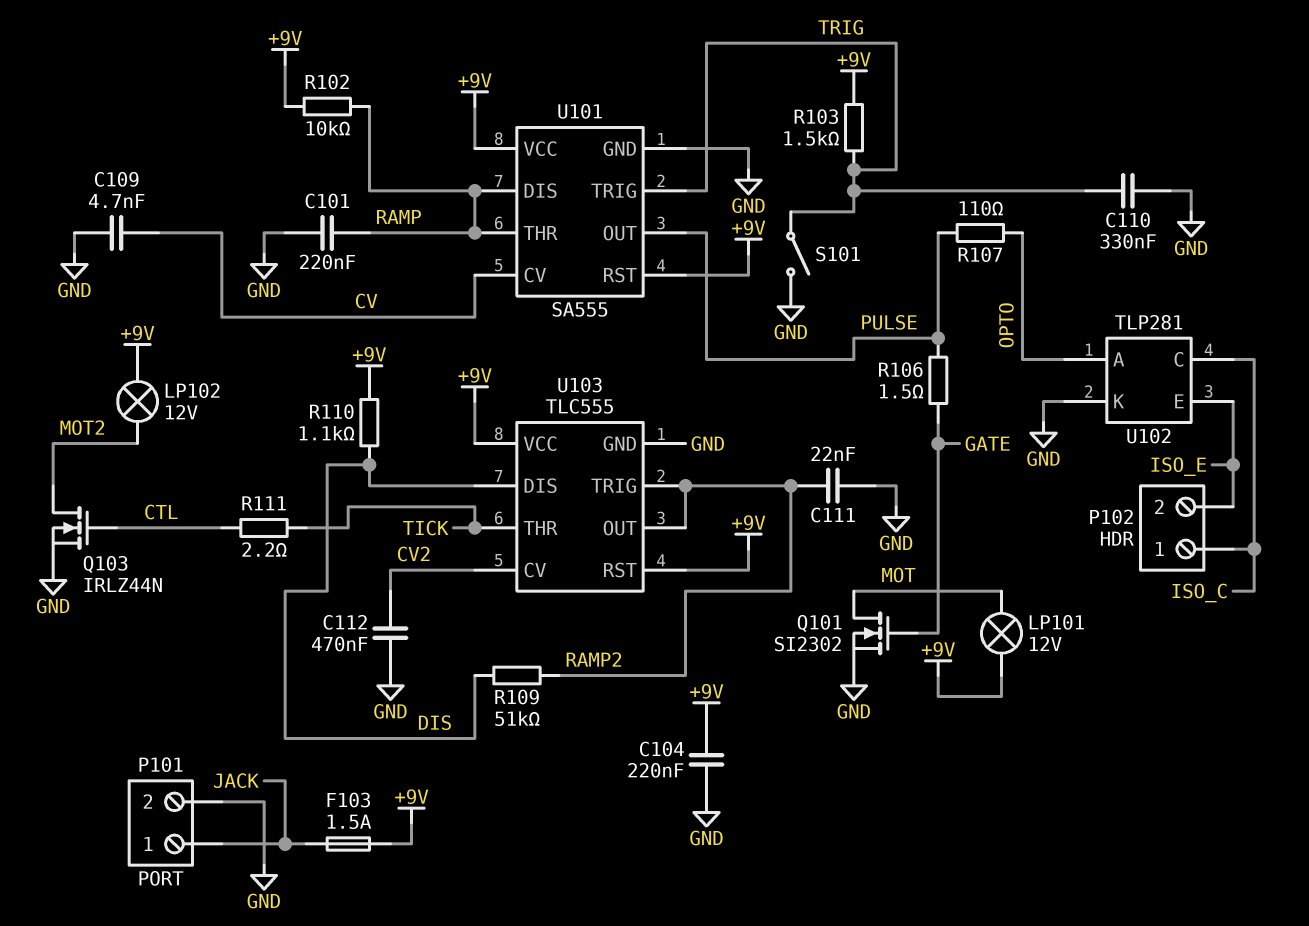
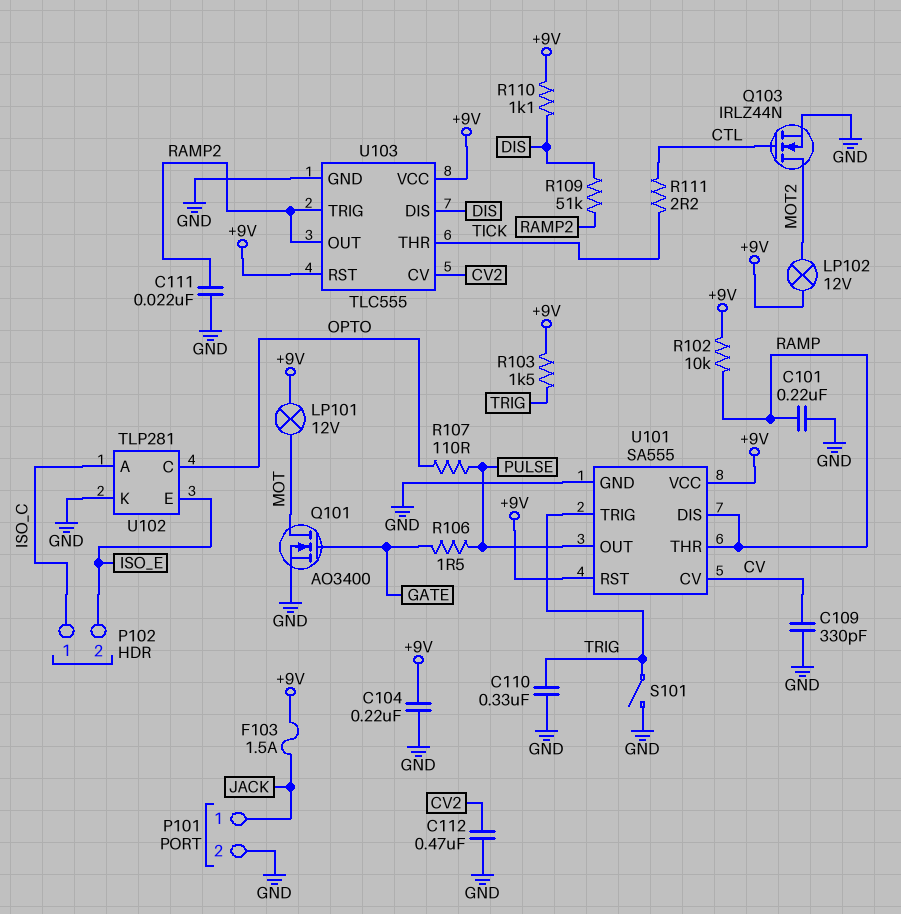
C109: 4.7nF (CV, GND) -> 330pF (CV, GND)
Q101: NMOS SI2302 (G GATE, D MOT, S GND) -> NMOS AO3400 (G GATE, D MOT, S GND)
U102 pin A: OPTO -> ISO_C
U102 pin C: ISO_C -> OPTO

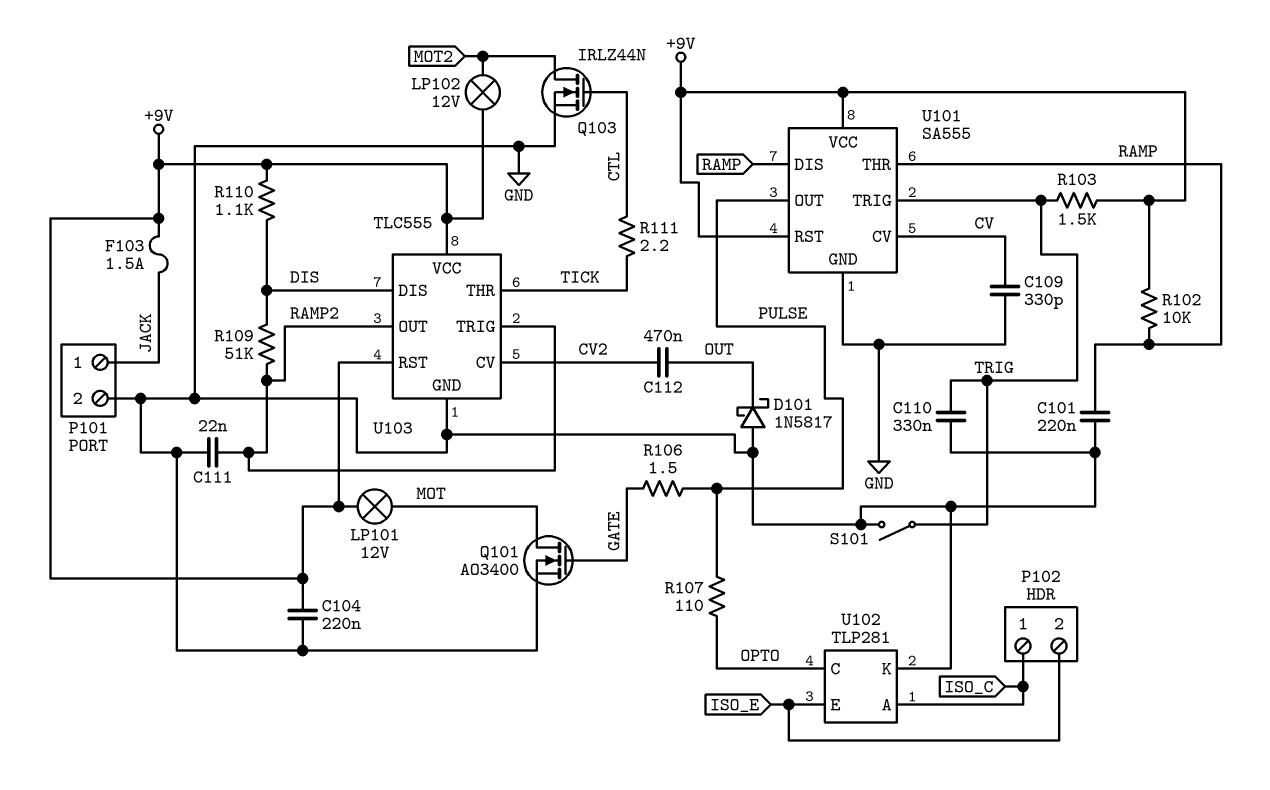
C112: 470nF (CV2, GND) -> 470nF (CV2, OUT)
D101: none -> schottky 1N5817 (A GND, K OUT)

